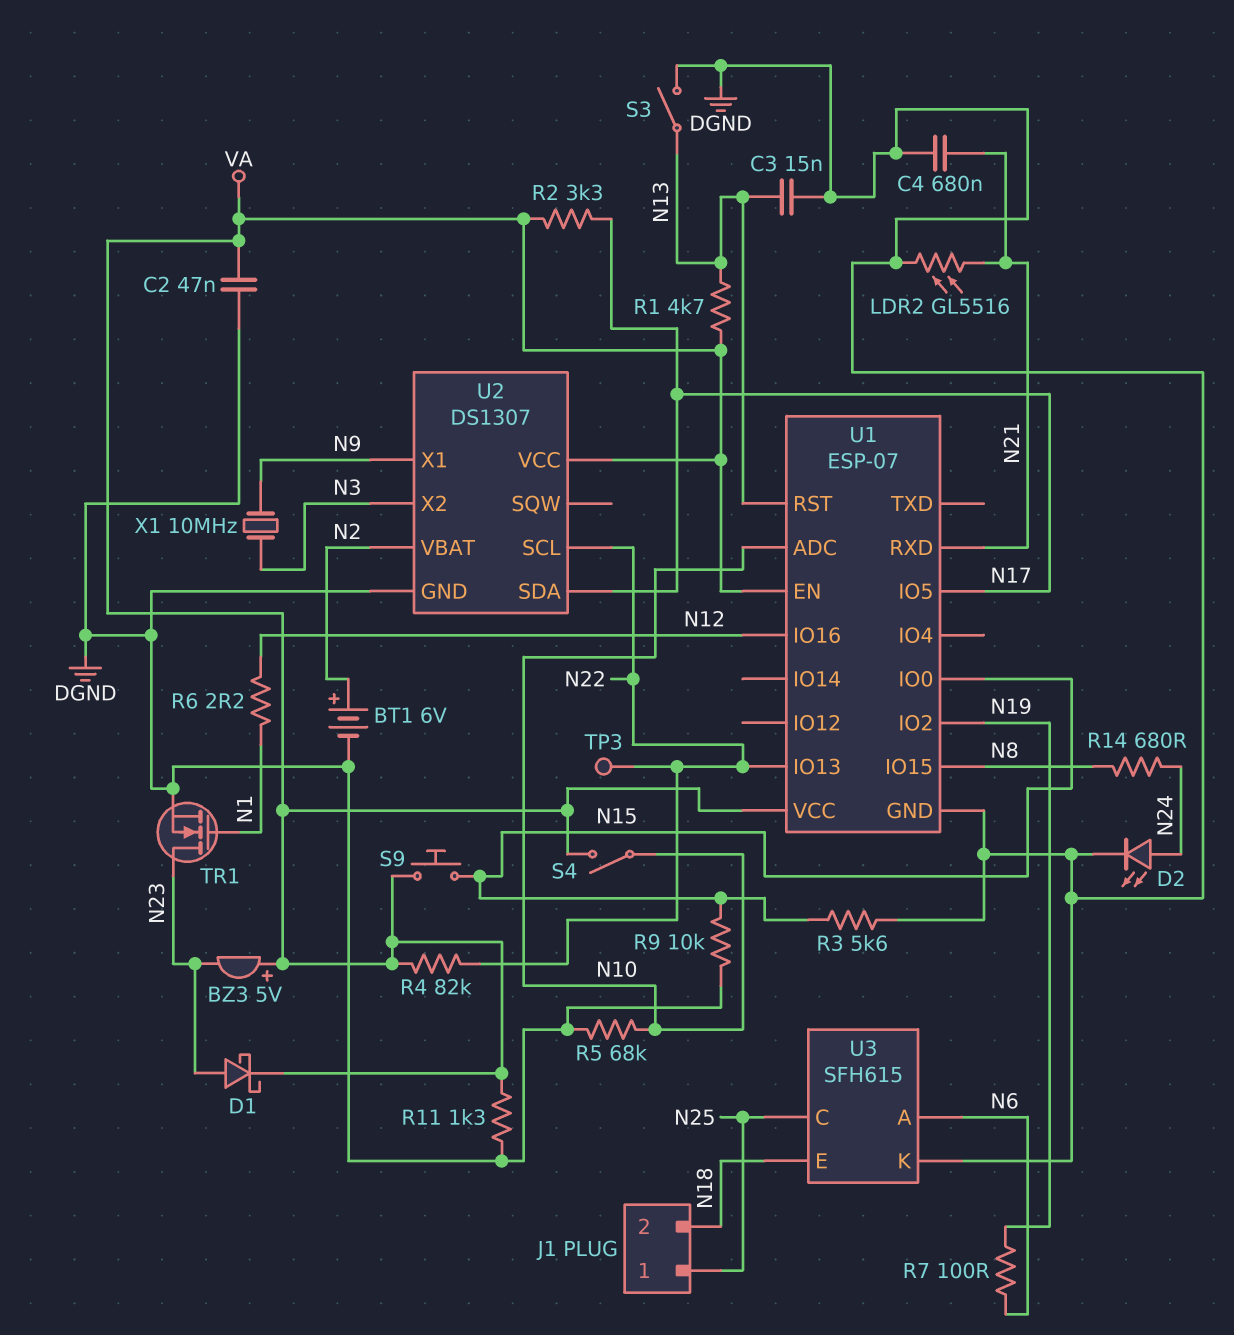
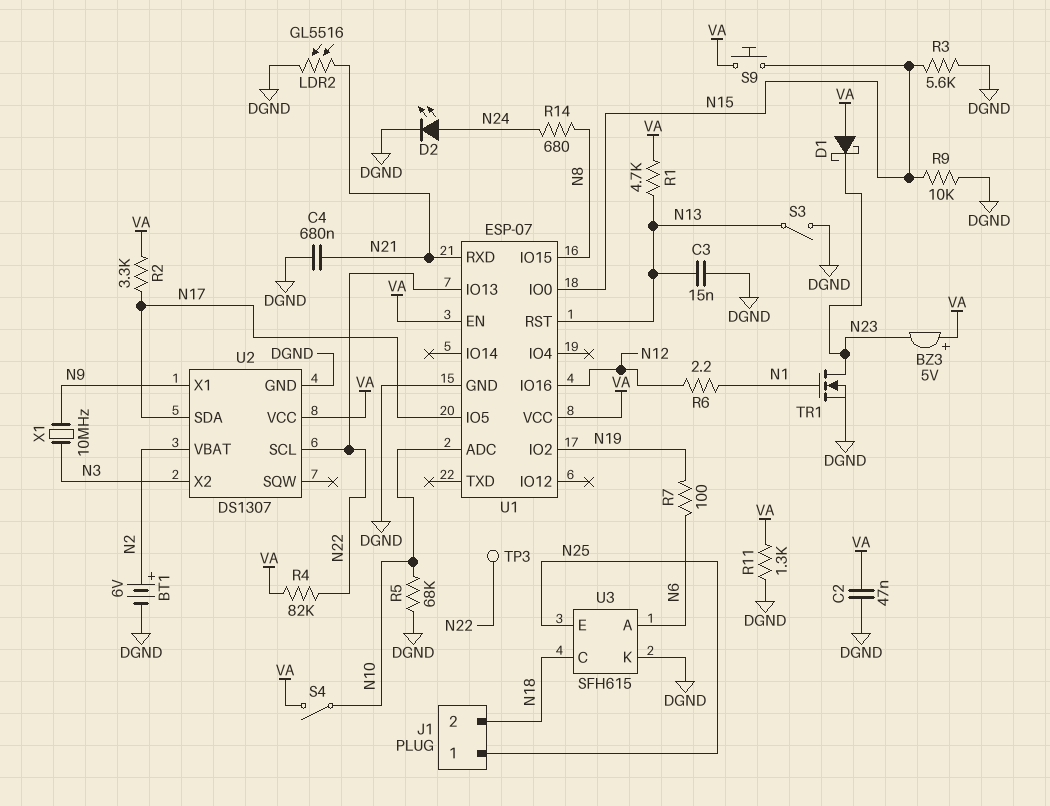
D1: schottky (A N23, K VA) -> schottky (A VA, K N23)
U3 pin C: N25 -> N18
U3 pin E: N18 -> N25

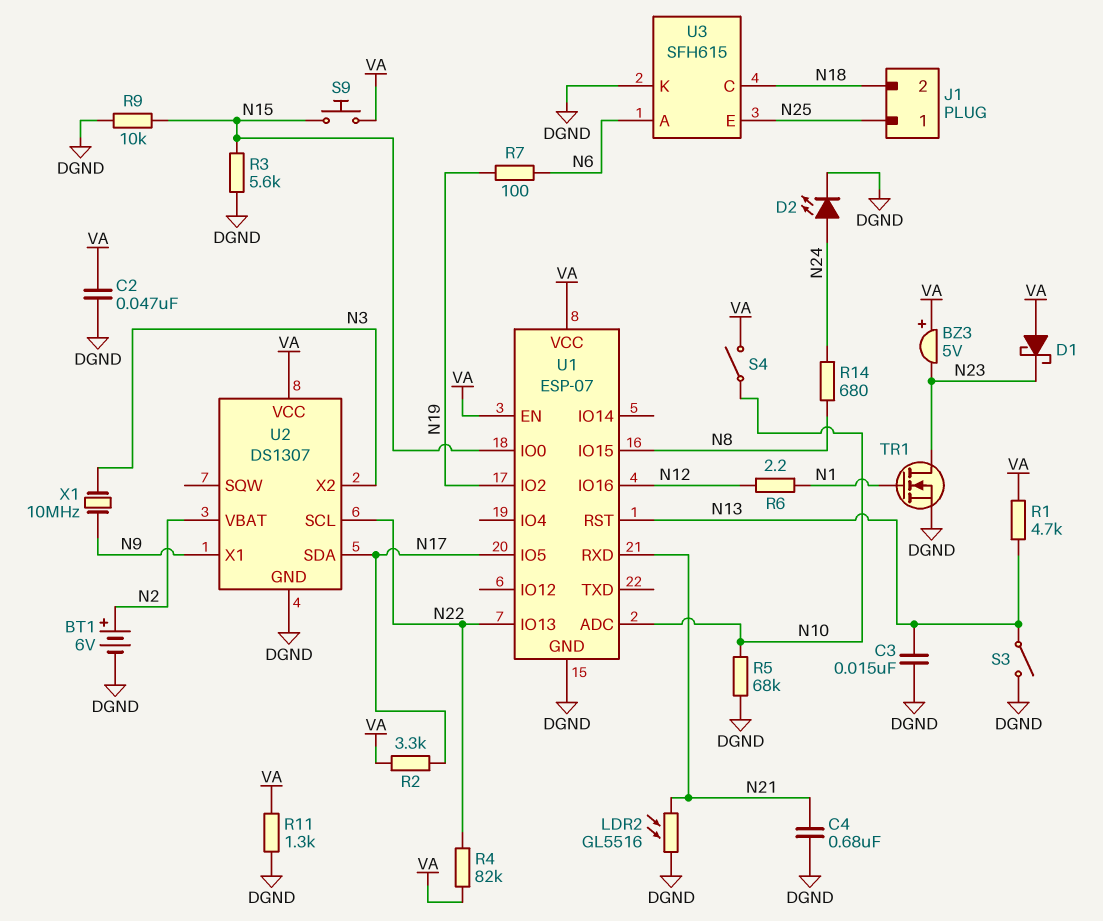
TP3: test point (N22) -> none

